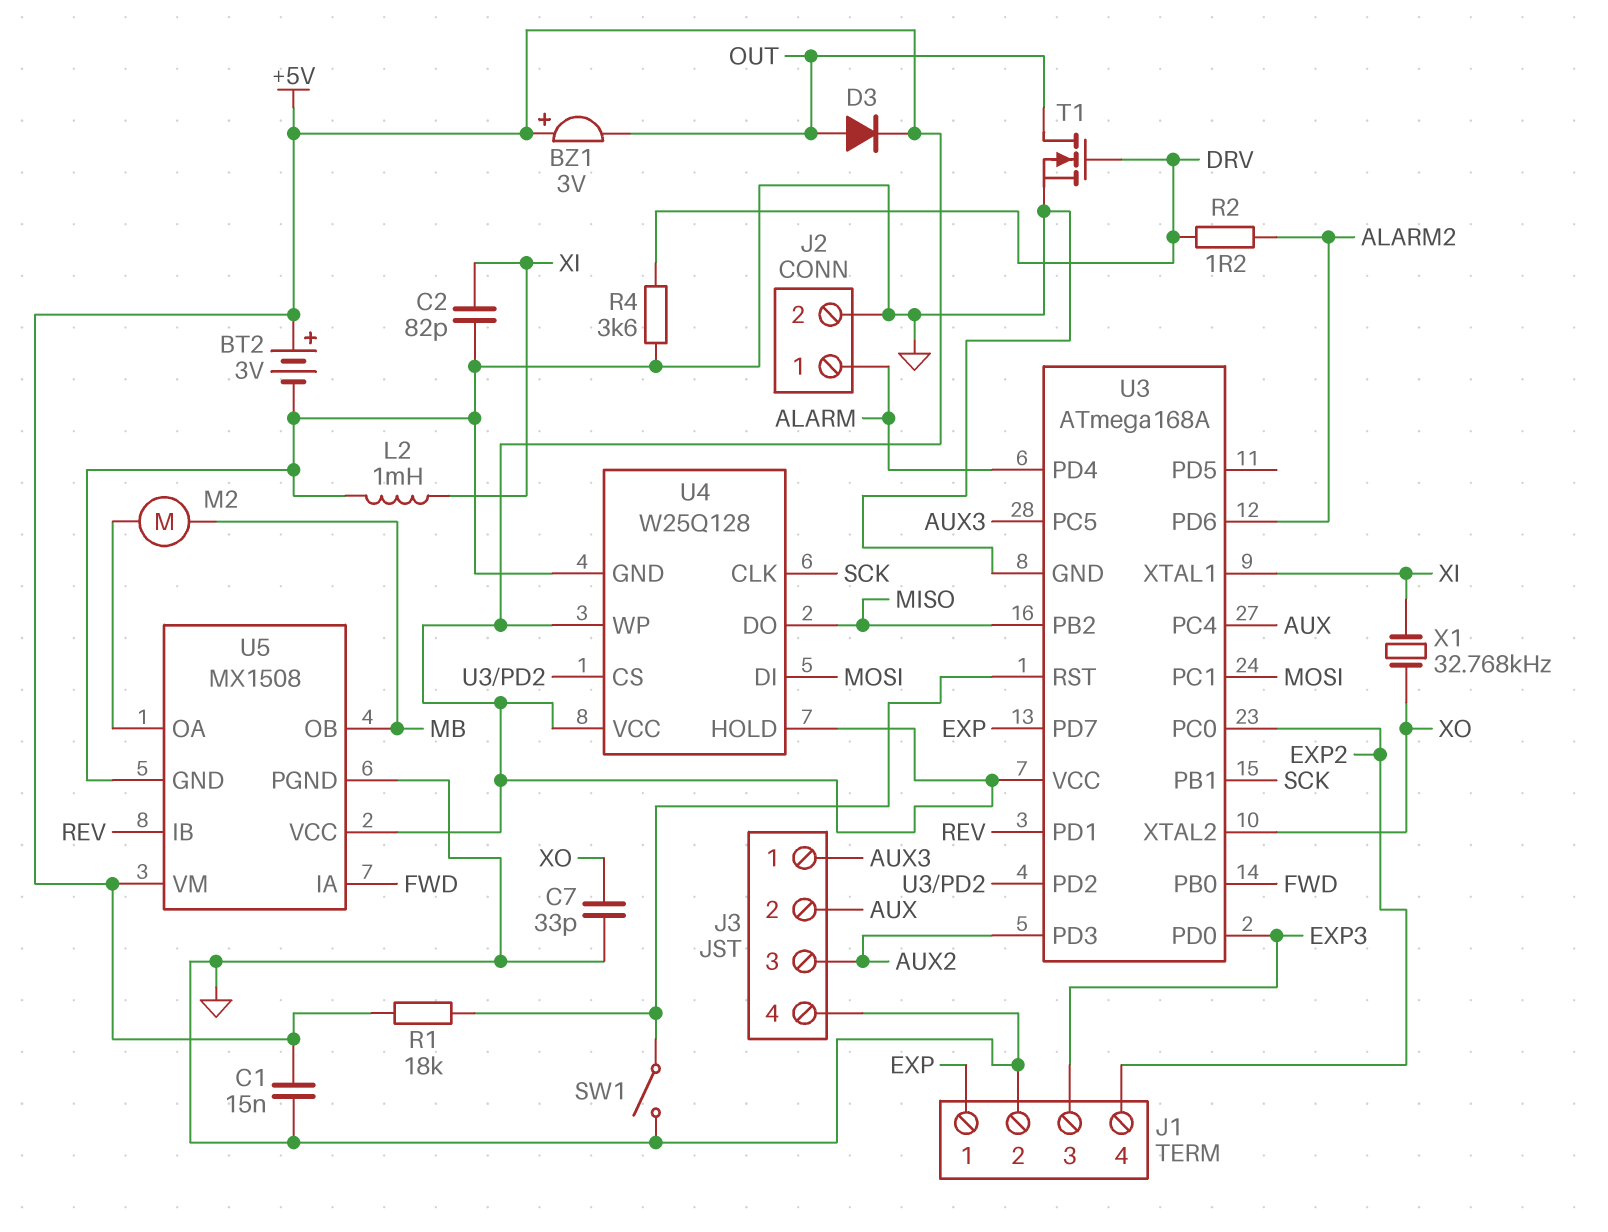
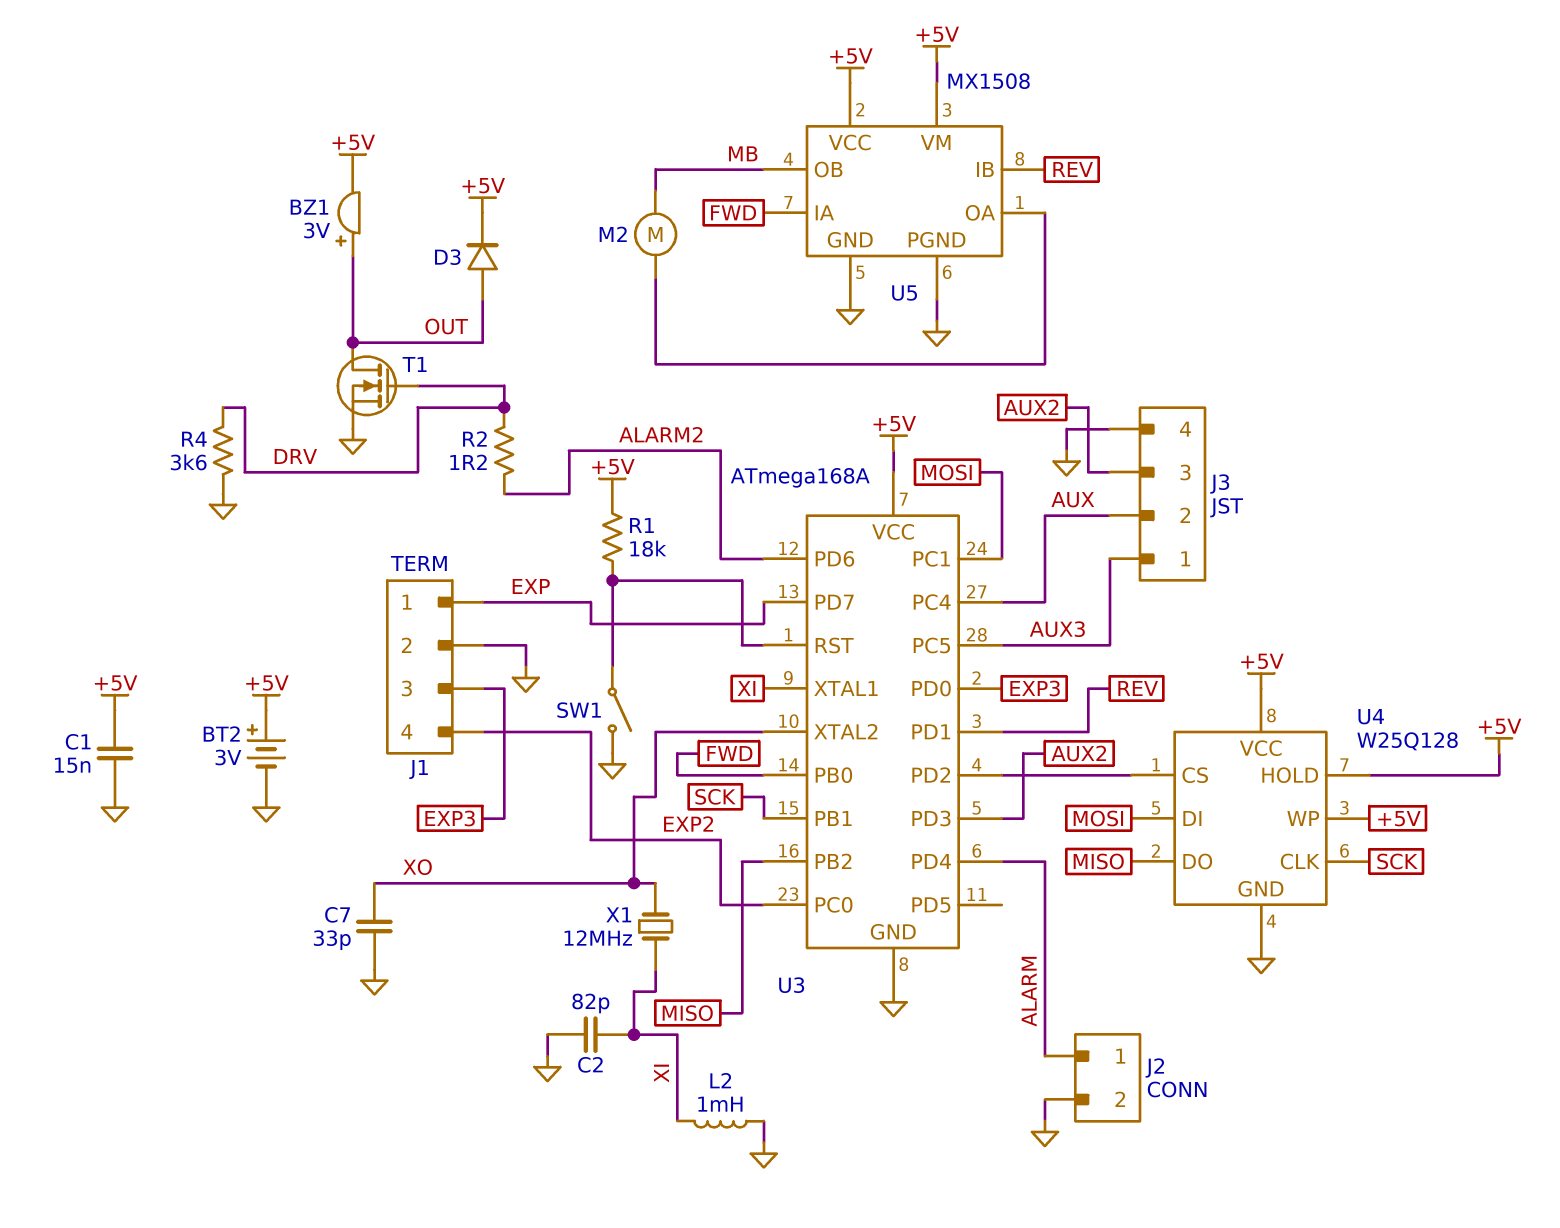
BZ1: buzzer 3V (plus +5V, minus OUT) -> buzzer 3V (plus OUT, minus +5V)
X1: 32.768kHz (XI, XO) -> 12MHz (XI, XO)

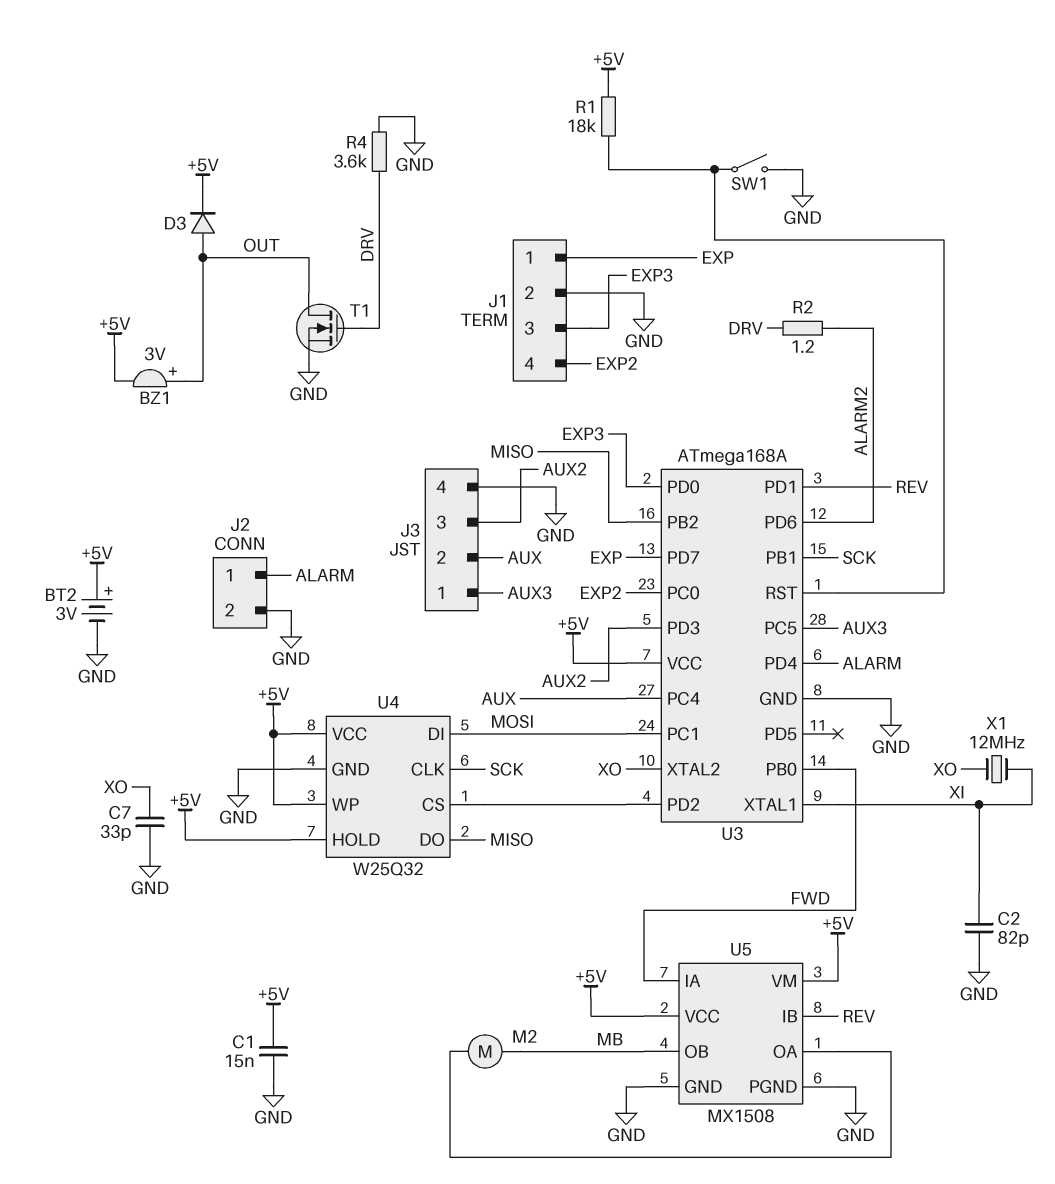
L2: 1mH (GND, XI) -> none
U4: W25Q128 -> W25Q32

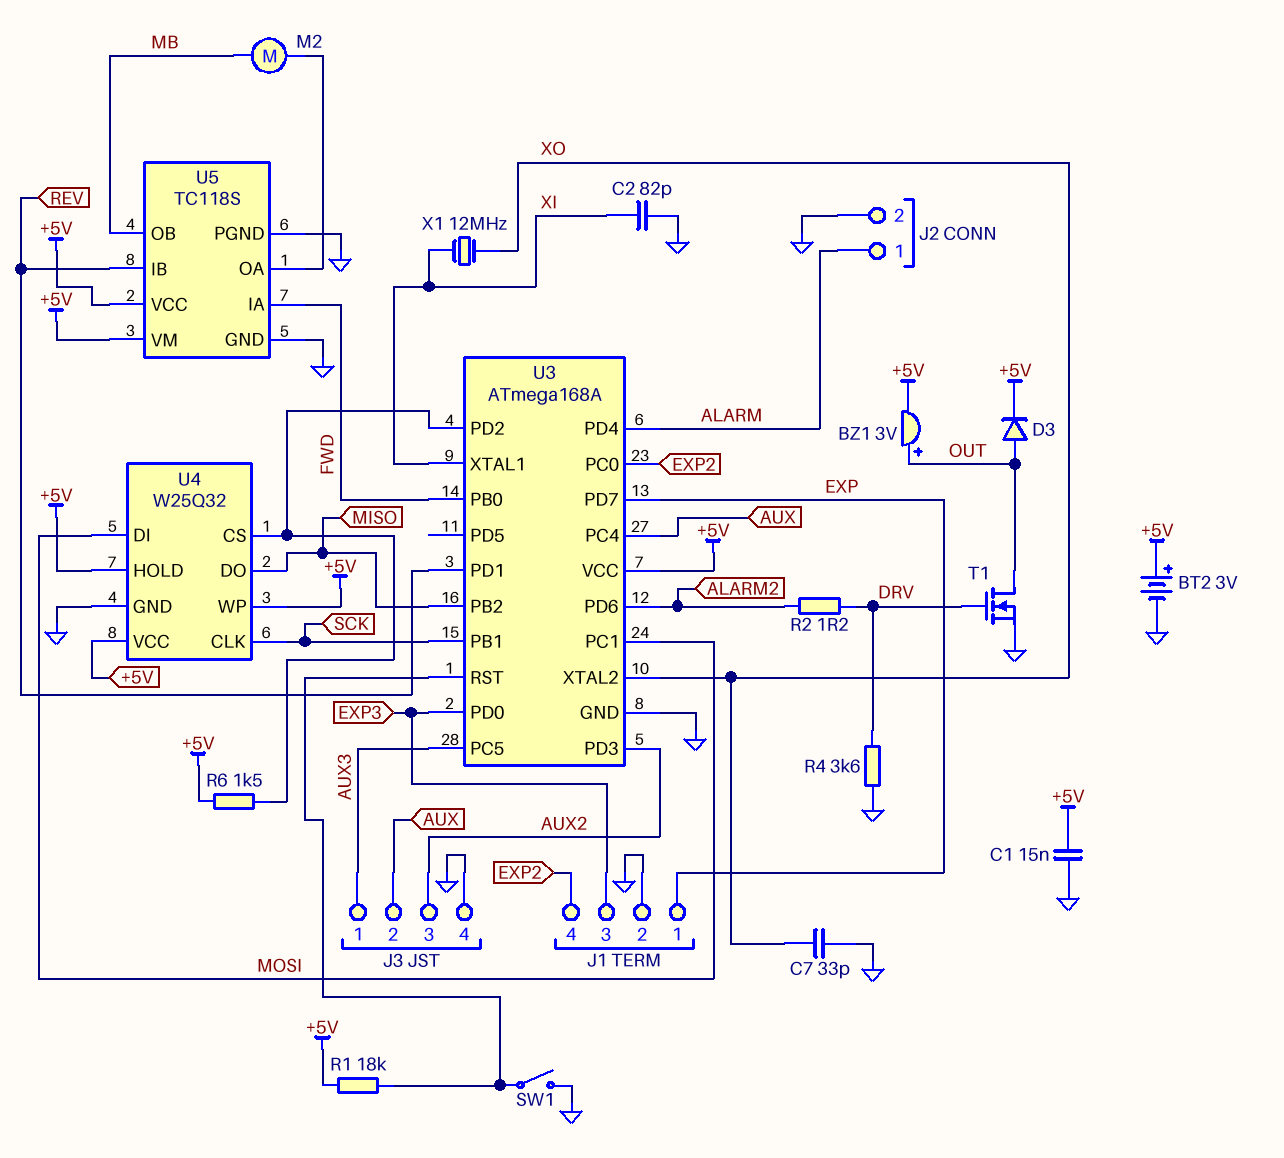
R6: none -> 1.5k (+5V, U3/PD2)
U5: MX1508 -> TC118S

